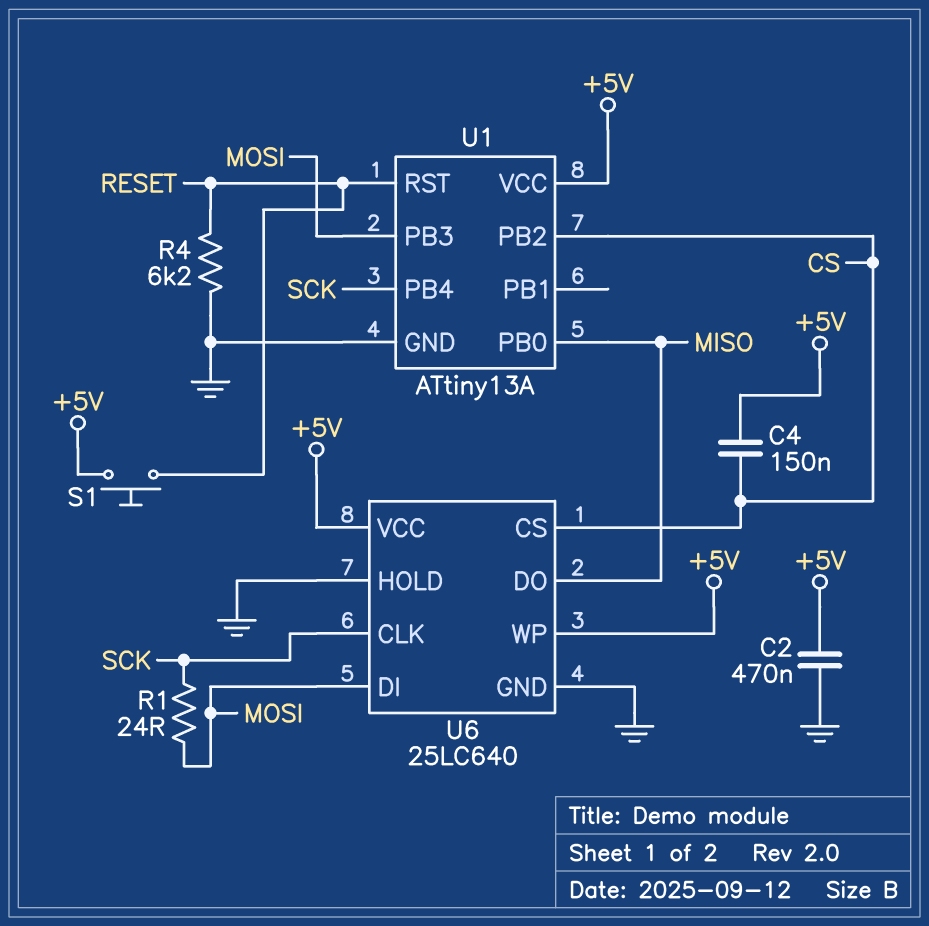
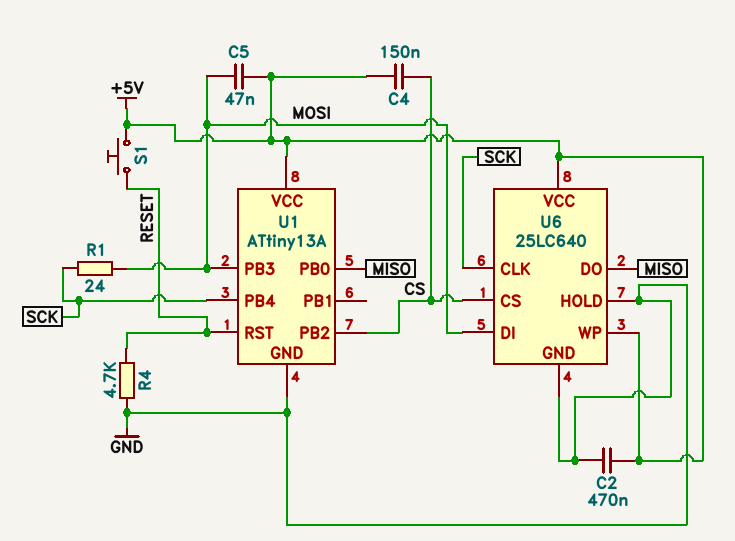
C5: none -> 47nF (+5V, MOSI)
R4: 6.2k (GND, RESET) -> 4.7k (GND, RESET)

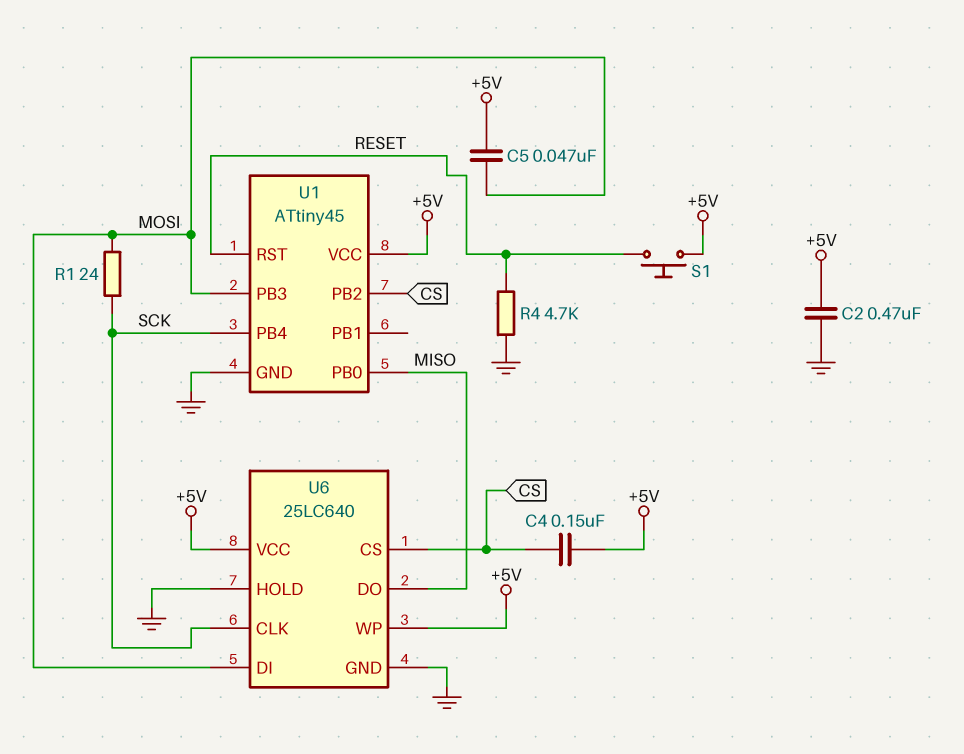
U1: ATtiny13A -> ATtiny45

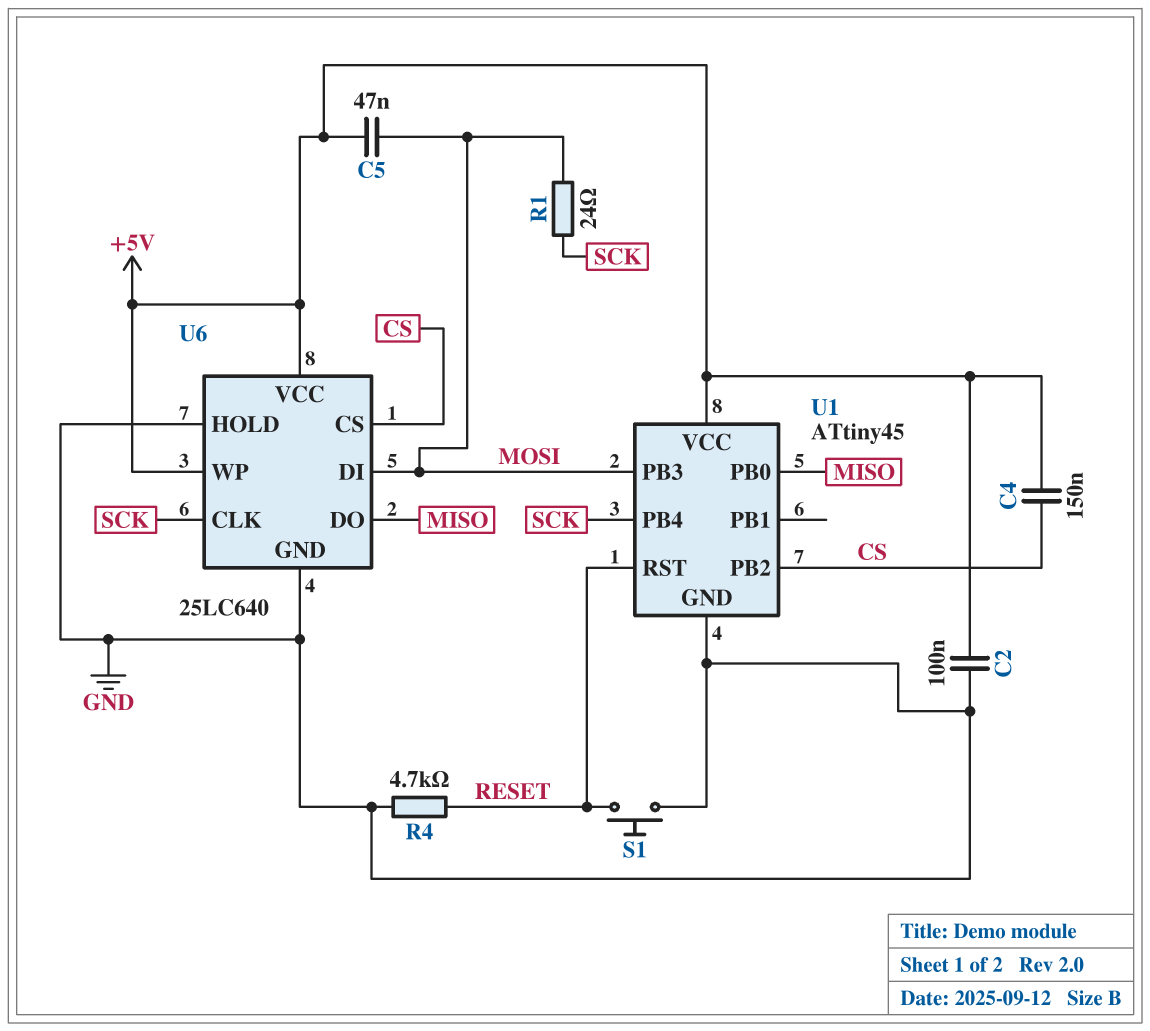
C2: 470nF (+5V, GND) -> 100nF (+5V, GND)
S1: button (+5V, RESET) -> button (GND, RESET)

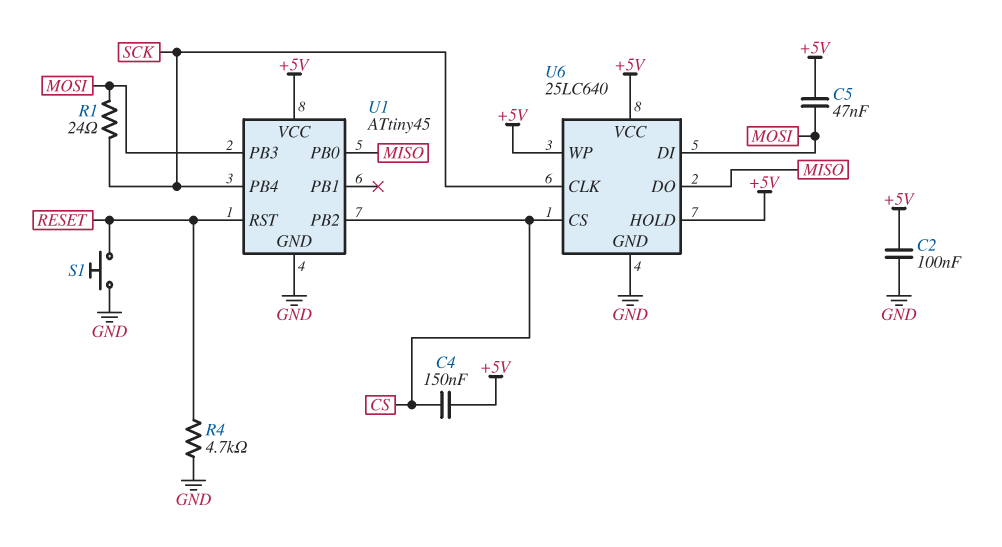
U6 pin HOLD: GND -> +5V

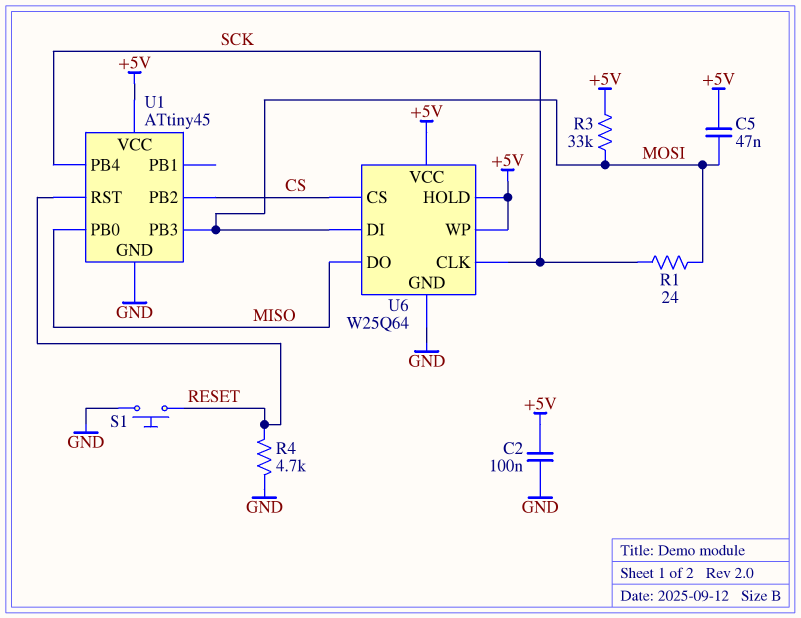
C4: 150nF (+5V, CS) -> none
R3: none -> 33k (+5V, MOSI)
U6: 25LC640 -> W25Q64

